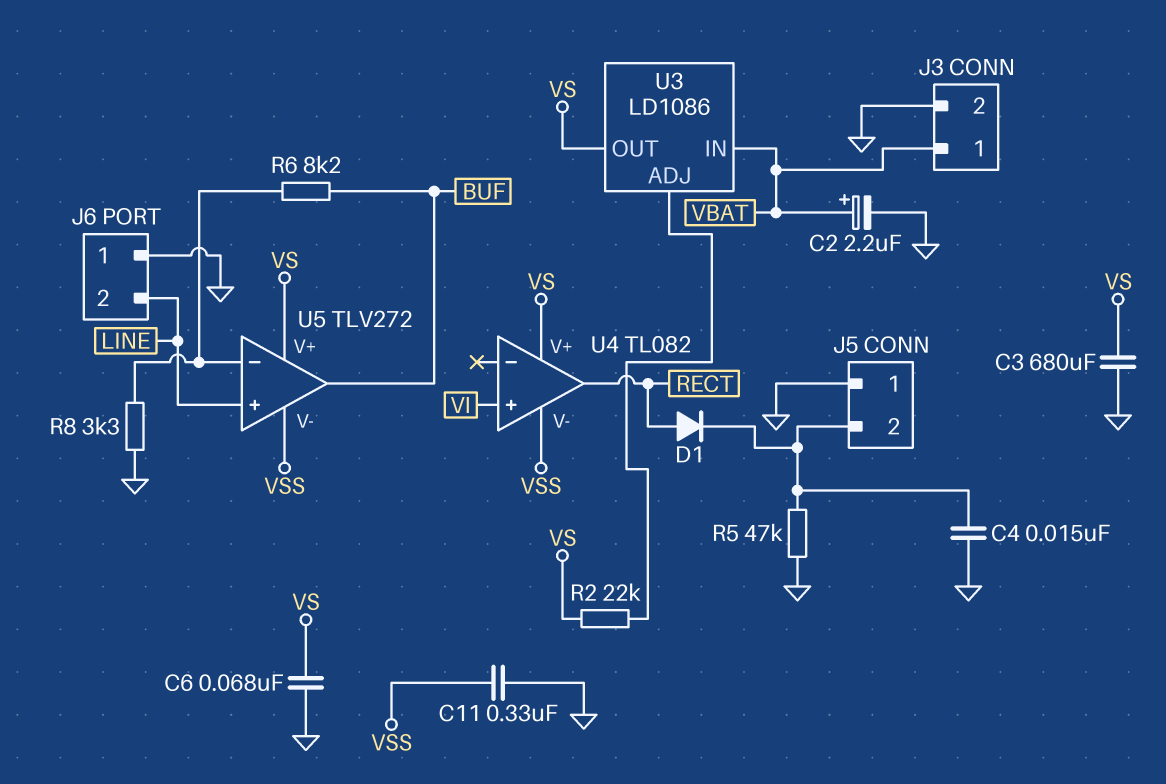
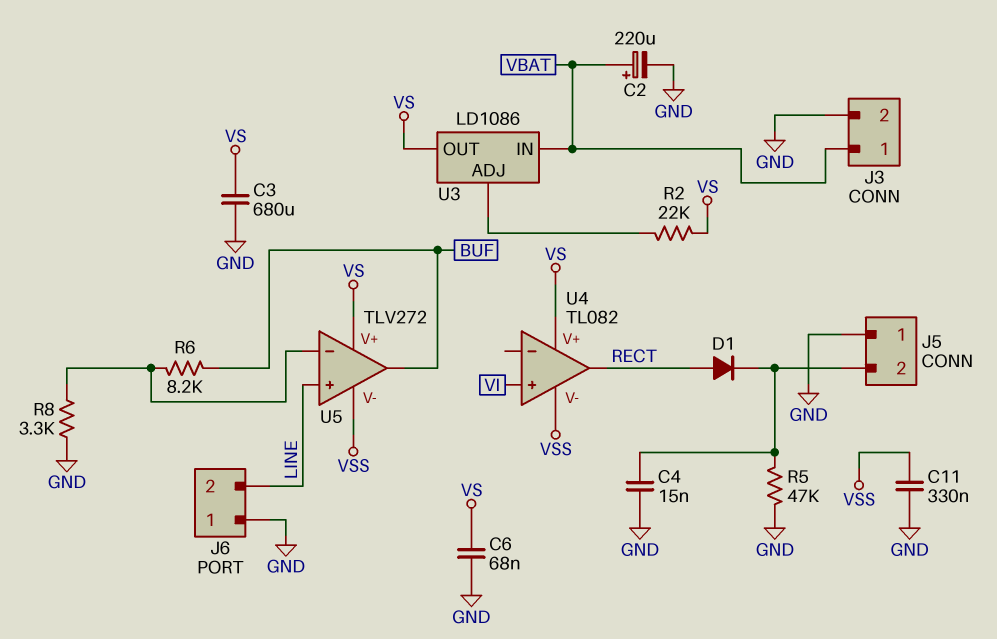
C2: 2.2uF (plus VBAT, minus GND) -> 220uF (plus VBAT, minus GND)

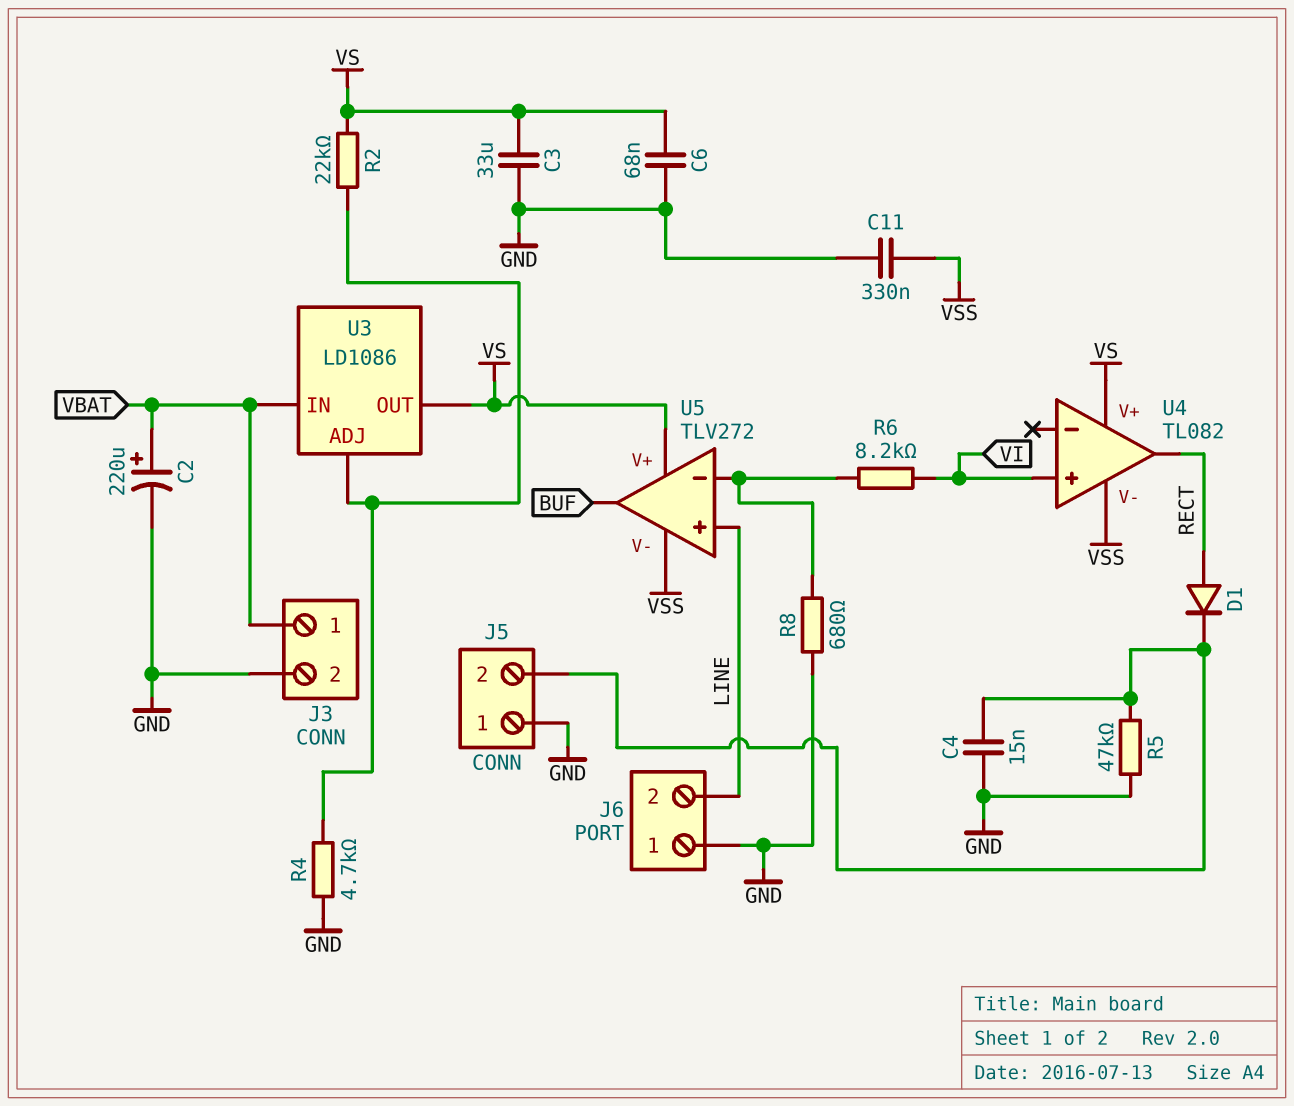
C3: 680uF (GND, VS) -> 33uF (GND, VS)
R4: none -> 4.7k (GND, U3/ADJ)
R6: 8.2k (BUF, U5/in-) -> 8.2k (U5/in-, VI)
R8: 3.3k (GND, U5/in-) -> 680 (GND, U5/in-)

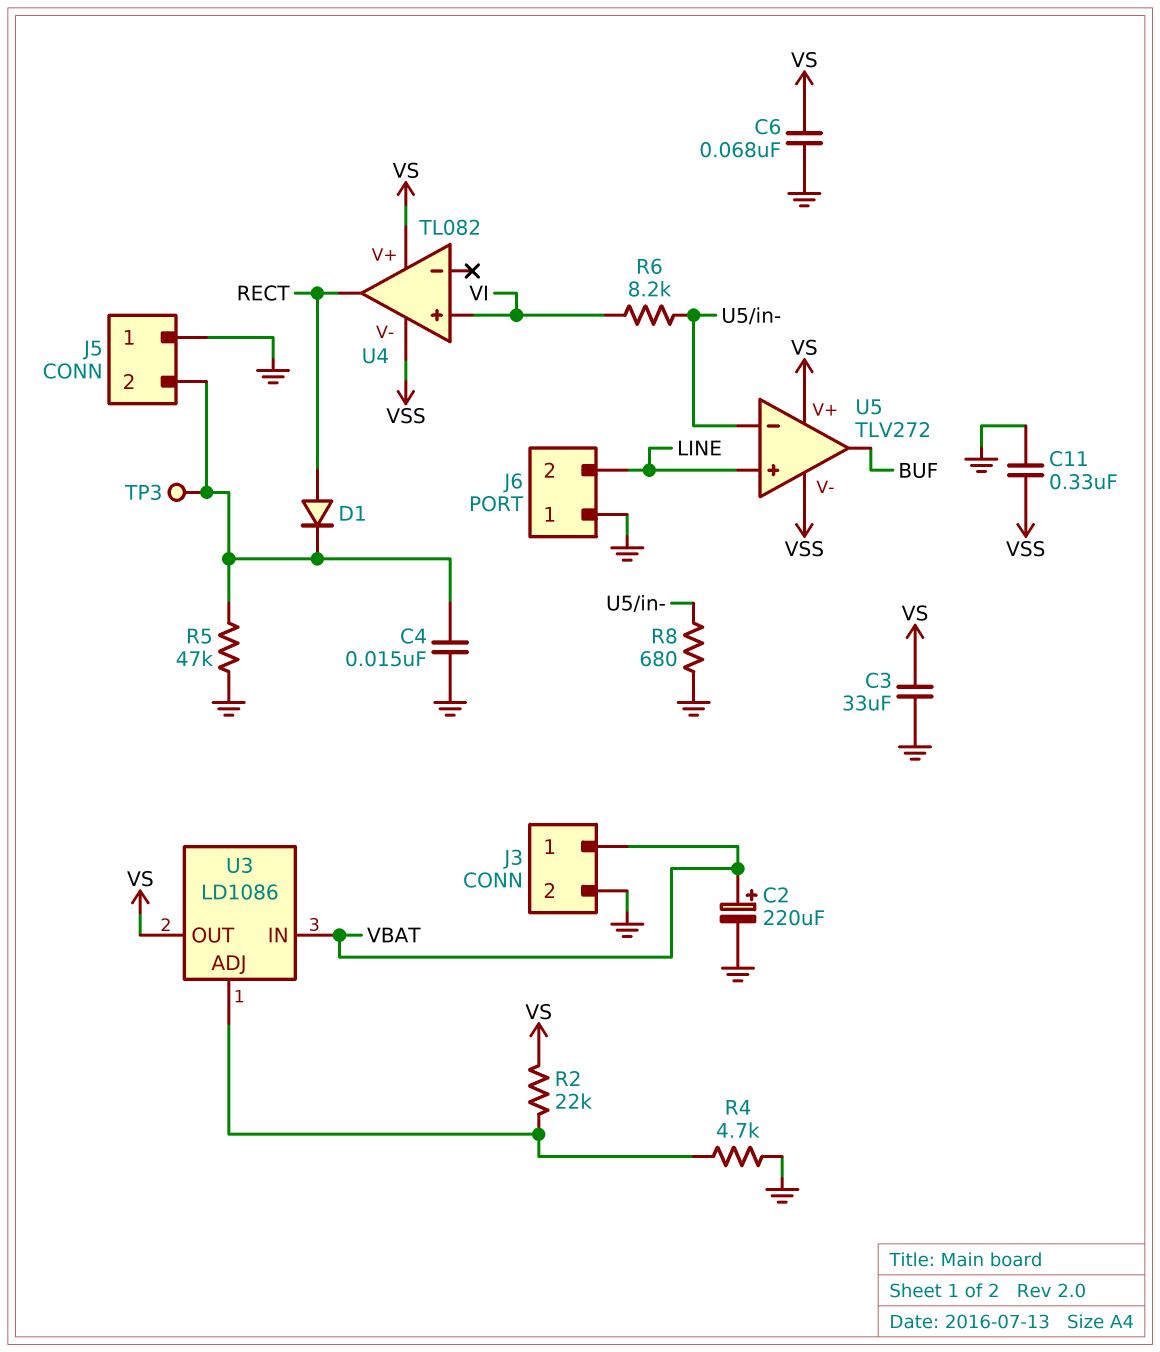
TP3: none -> test point (J5/2)

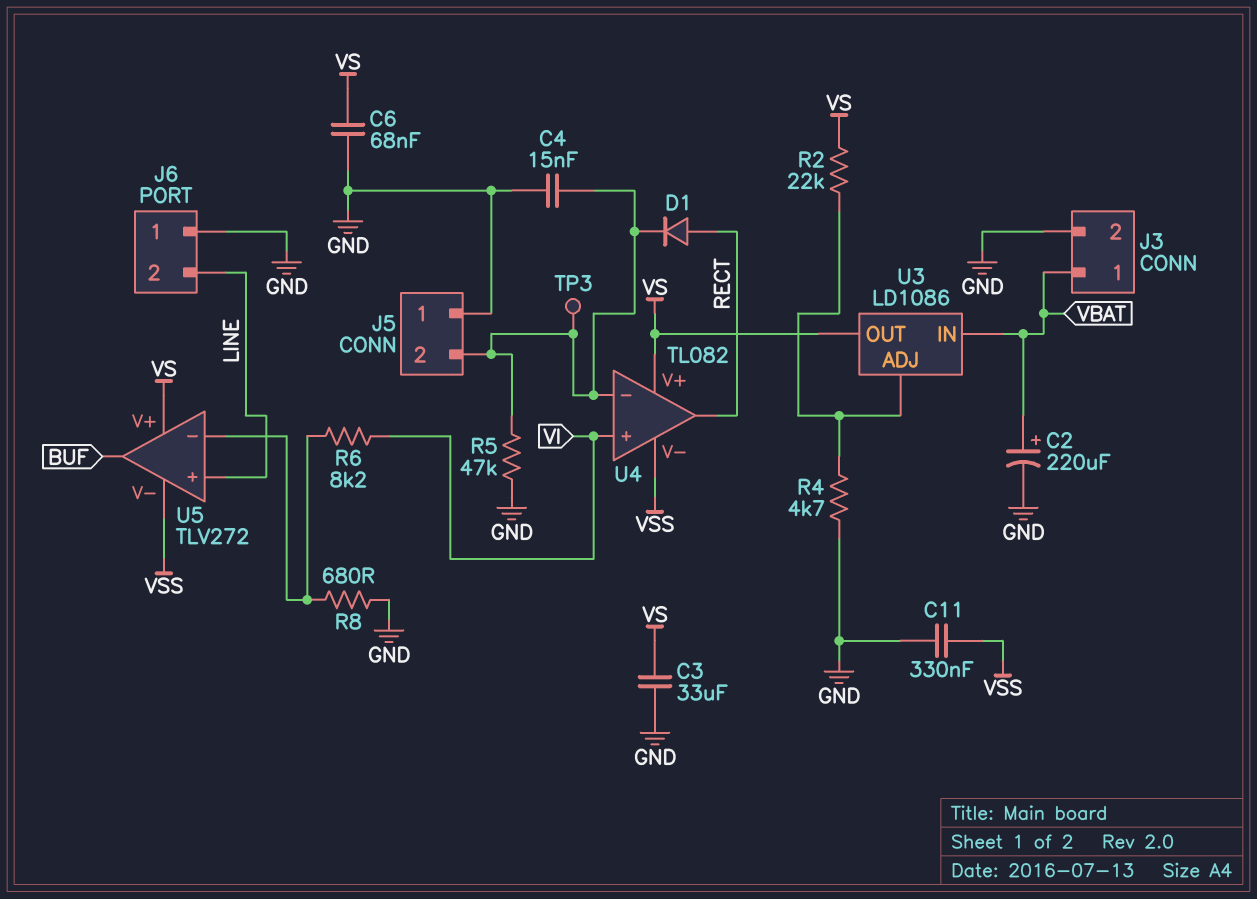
U4 pin in-: none -> J5/2

